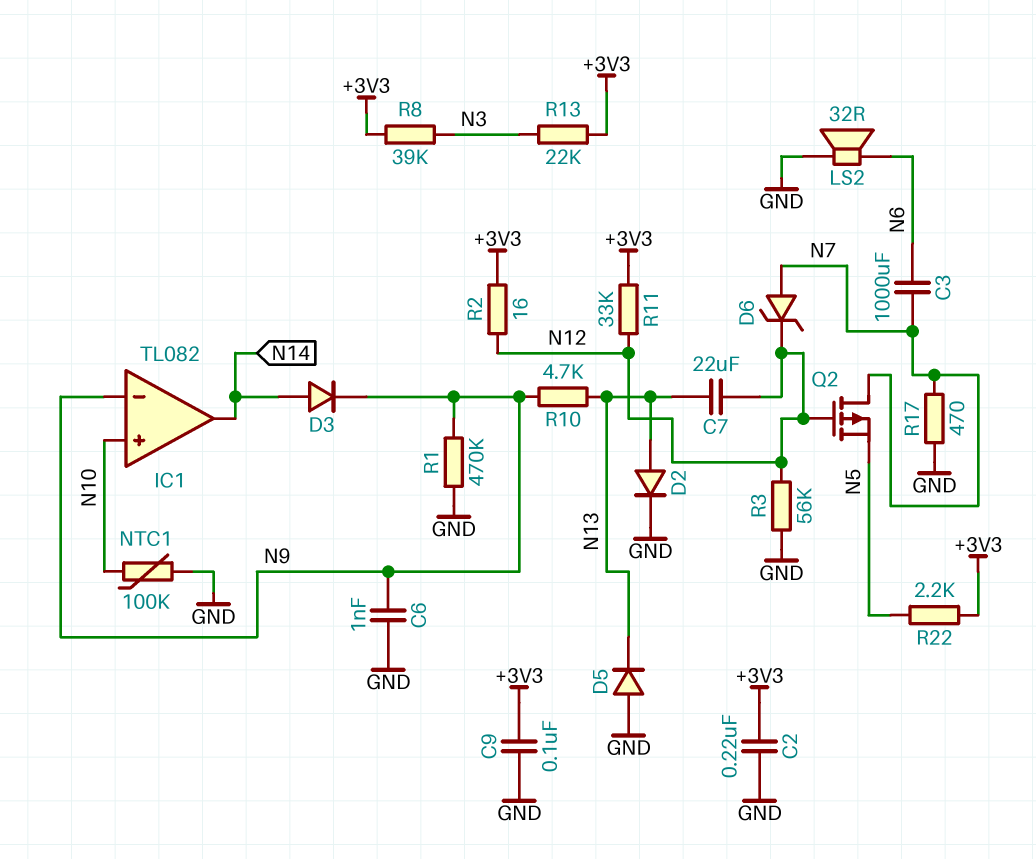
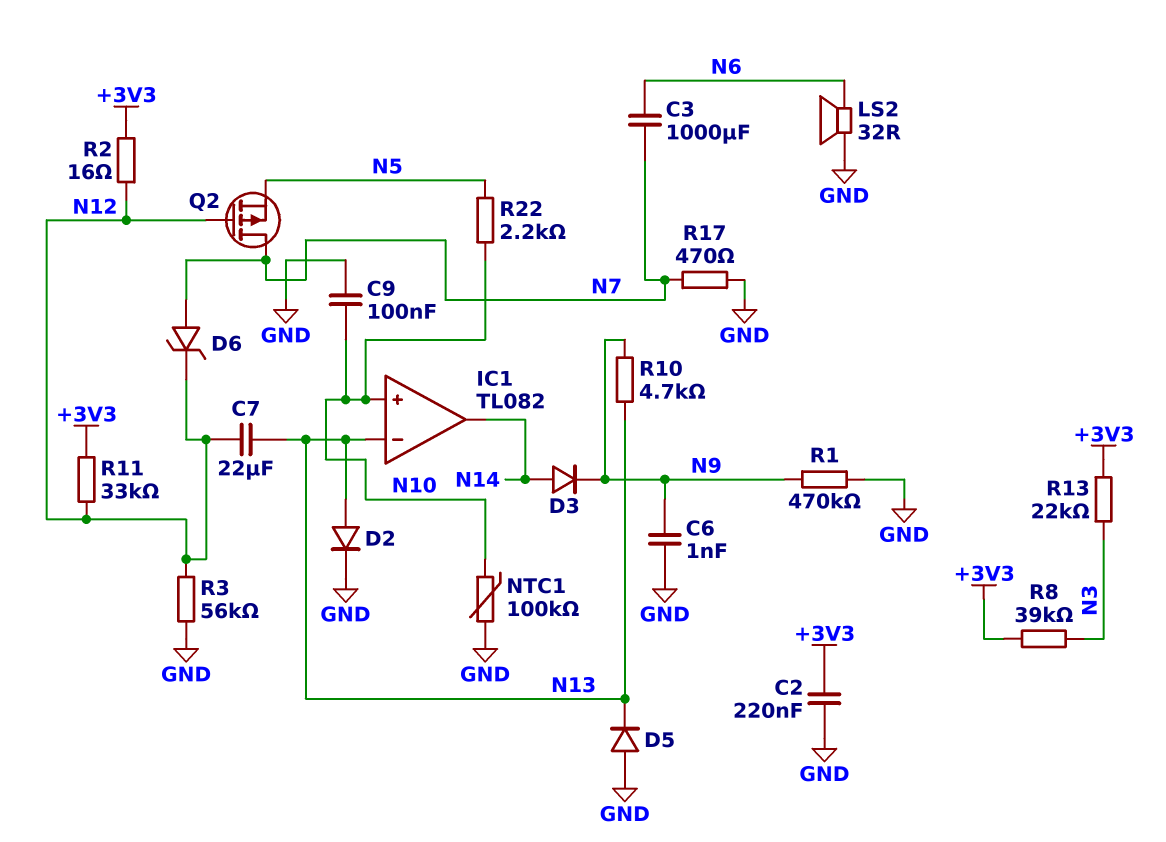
C9: 100nF (+3V3, GND) -> 100nF (GND, N10)
IC1 pin in-: N9 -> N13
R22: 2.2k (+3V3, N5) -> 2.2k (N5, N10)

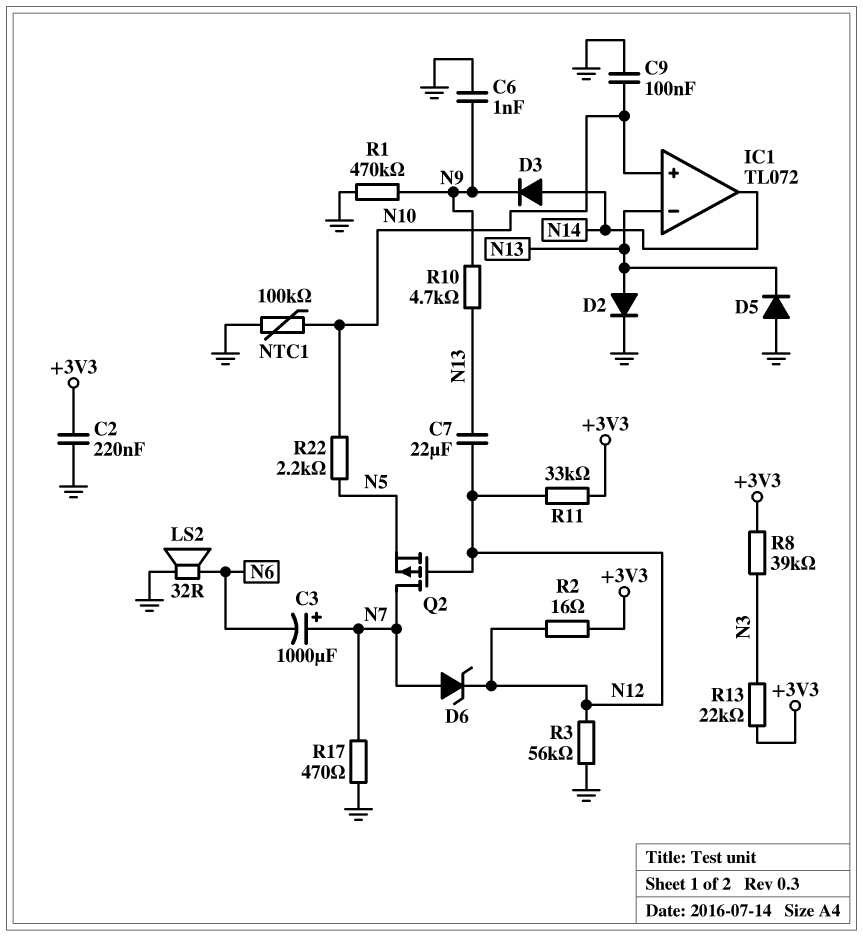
C3: 1000uF (N6, N7) -> 1000uF (plus N7, minus N6)
IC1: TL082 -> TL072

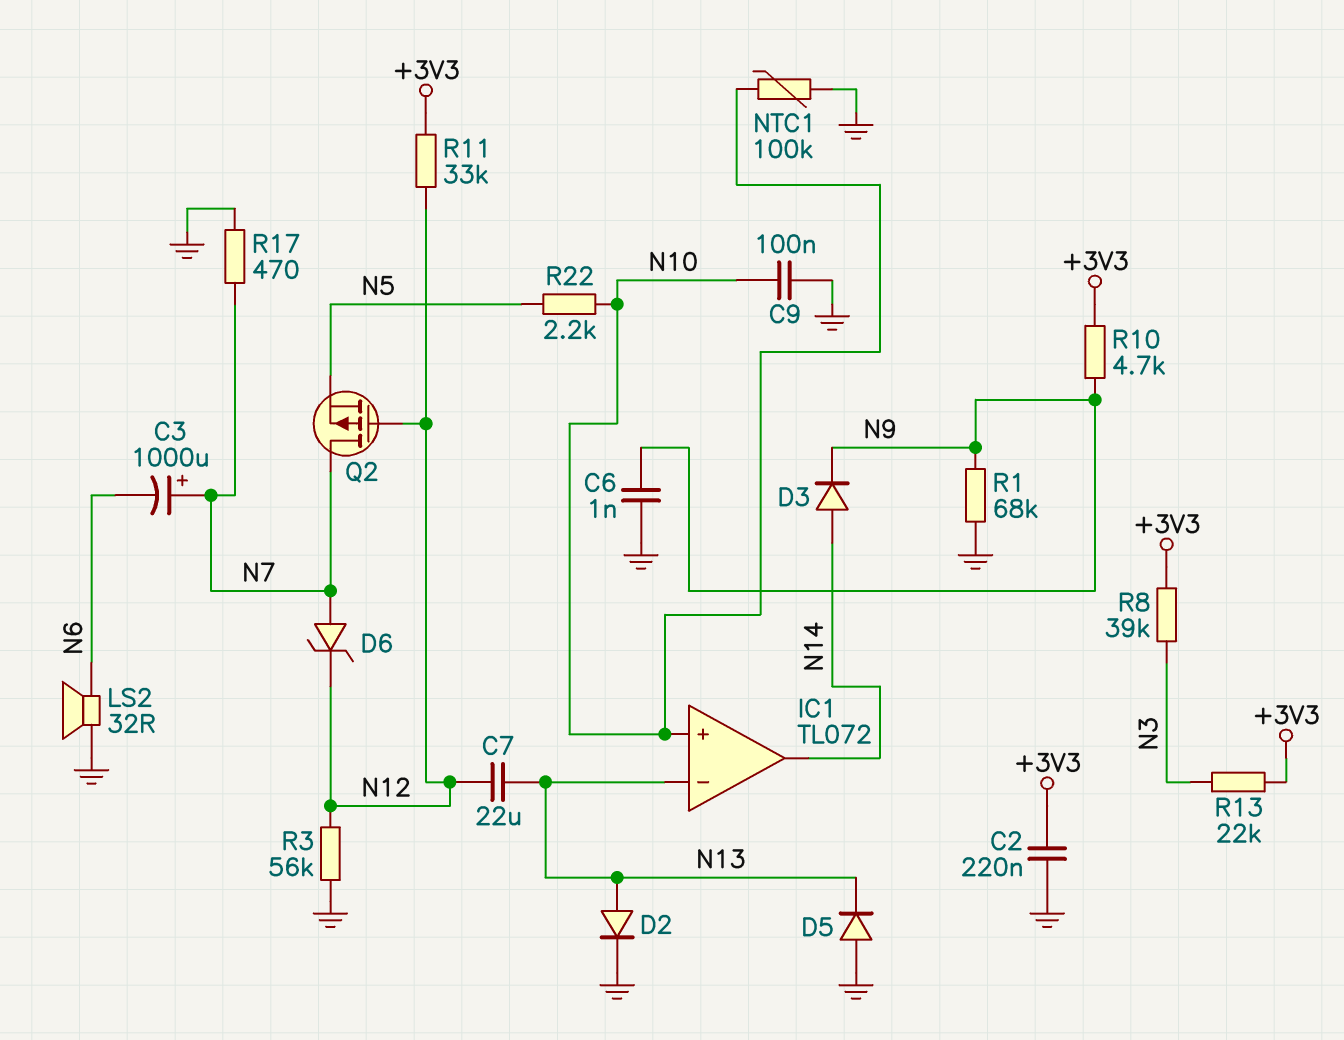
R1: 470k (GND, N9) -> 68k (GND, N9)
R2: 16 (+3V3, N12) -> none
R10: 4.7k (N9, N13) -> 4.7k (+3V3, N9)

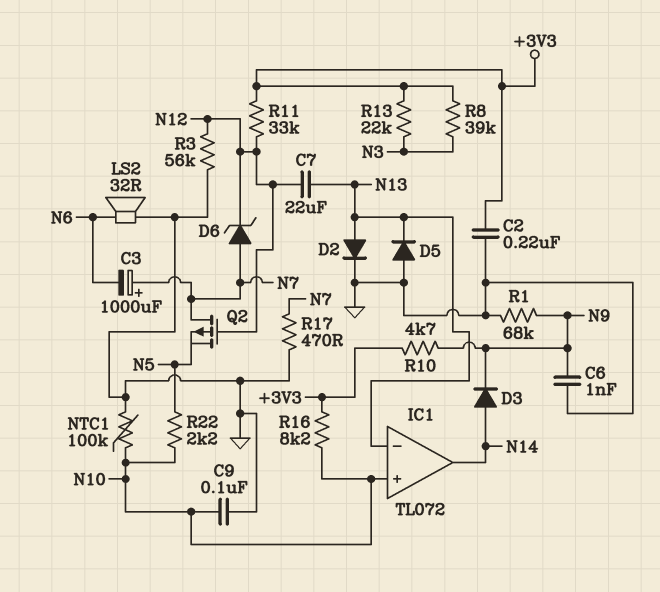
R16: none -> 8.2k (+3V3, N10)

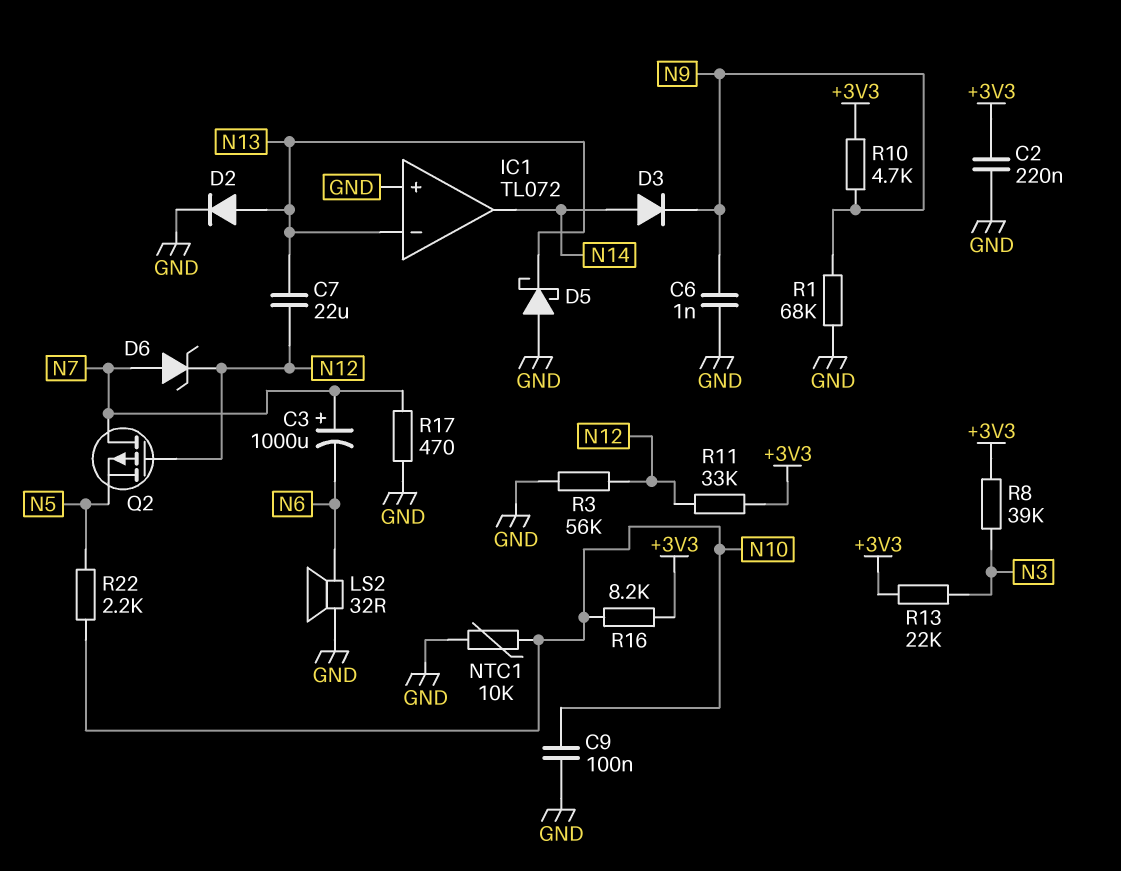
D5: diode (A GND, K N13) -> schottky (A GND, K N13)
IC1 pin in+: N10 -> GND
NTC1: 100k (GND, N10) -> 10k (GND, N10)

